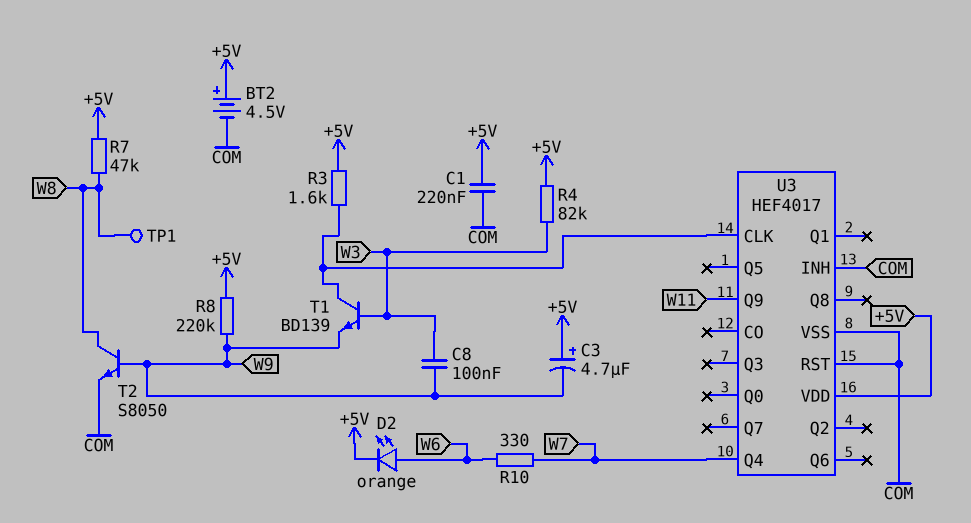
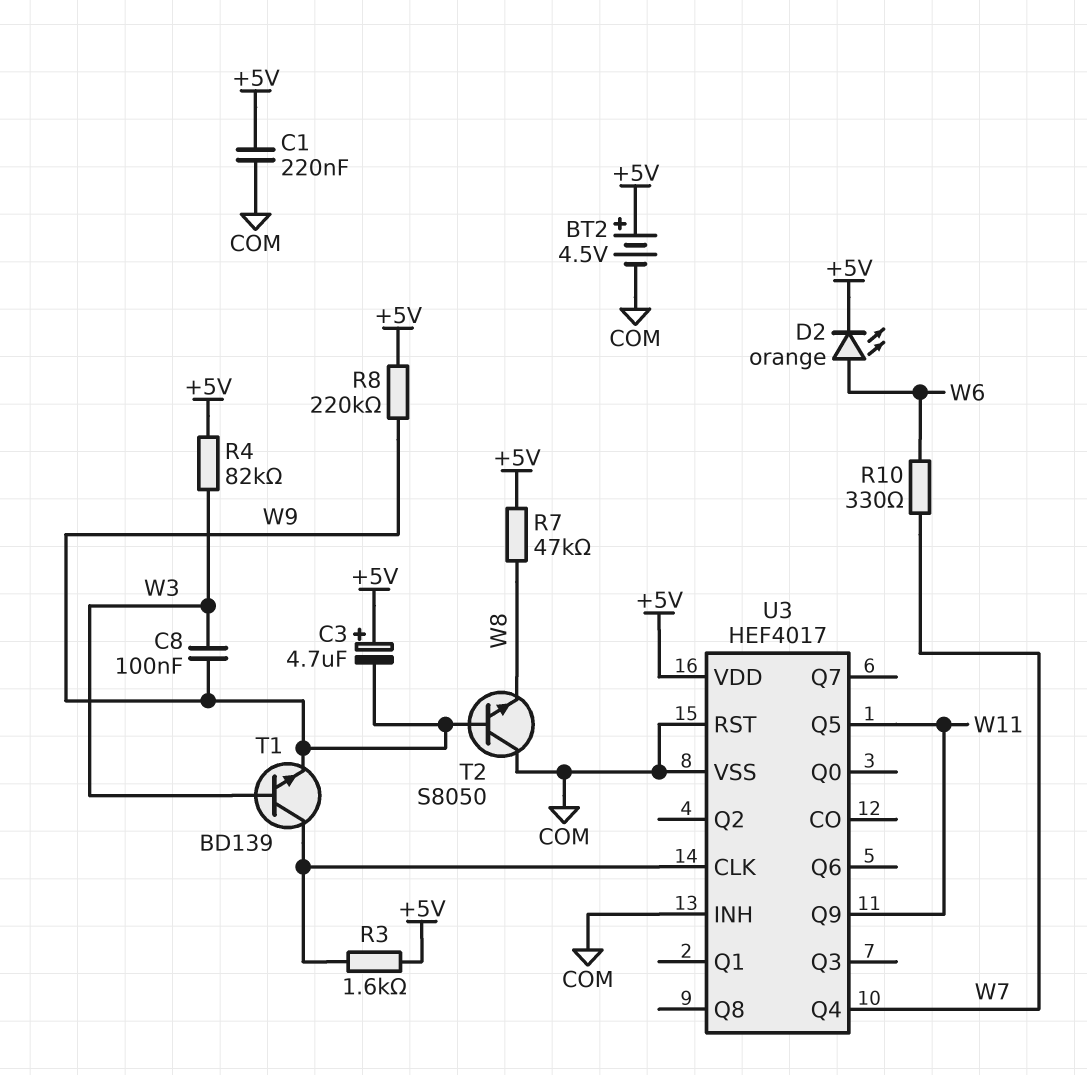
T2: NPN S8050 (B W9, C W8, E COM) -> NPN S8050 (B W9, C COM, E W8)
TP1: test point (W8) -> none
U3 pin Q5: none -> W11

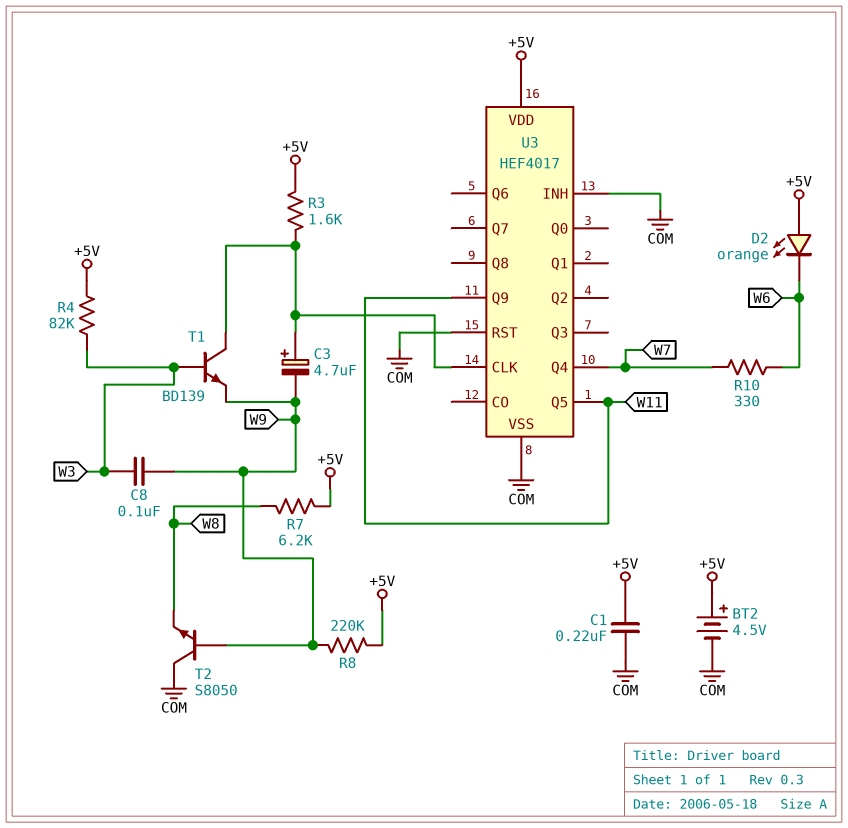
C3: 4.7uF (plus +5V, minus W9) -> 4.7uF (plus U3/CLK, minus W9)
D2: LED orange (A W6, K +5V) -> LED orange (A +5V, K W6)
R7: 47k (+5V, W8) -> 6.2k (+5V, W8)

